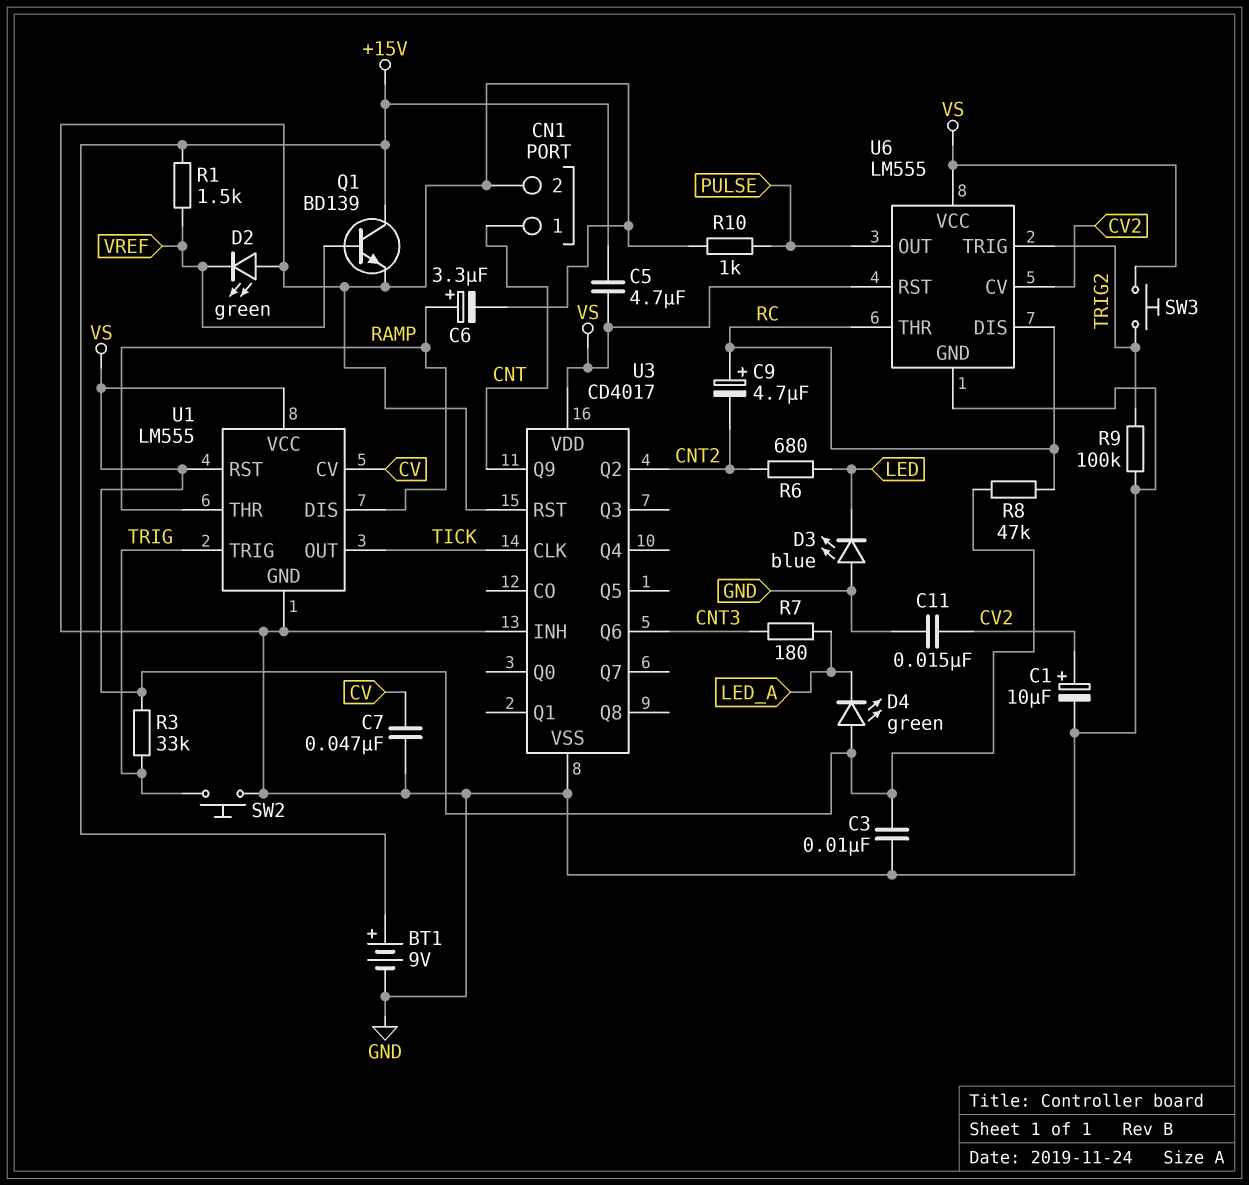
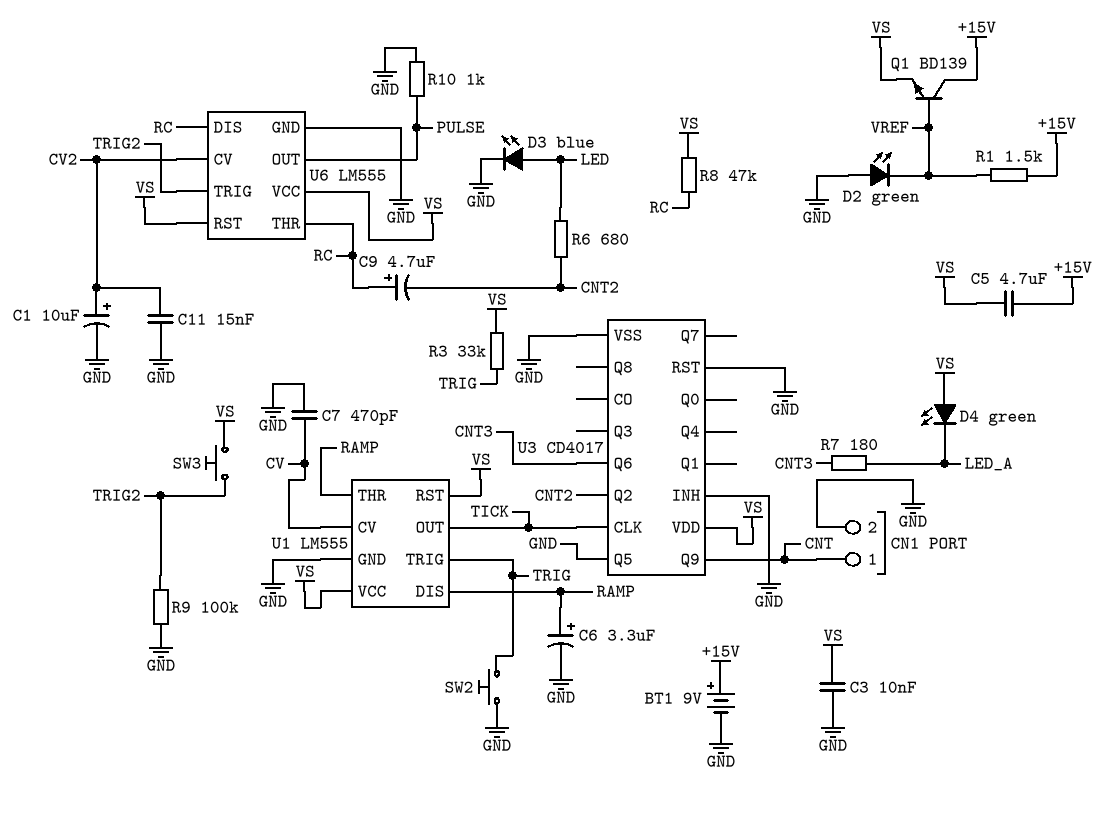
C7: 47nF (CV, GND) -> 470pF (CV, GND)
D3: LED blue (A GND, K LED) -> LED blue (A LED, K GND)
Q1: NPN BD139 (B VREF, C +15V, E GND) -> NPN BD139 (B VREF, C +15V, E VS)
U3 pin Q5: none -> GND

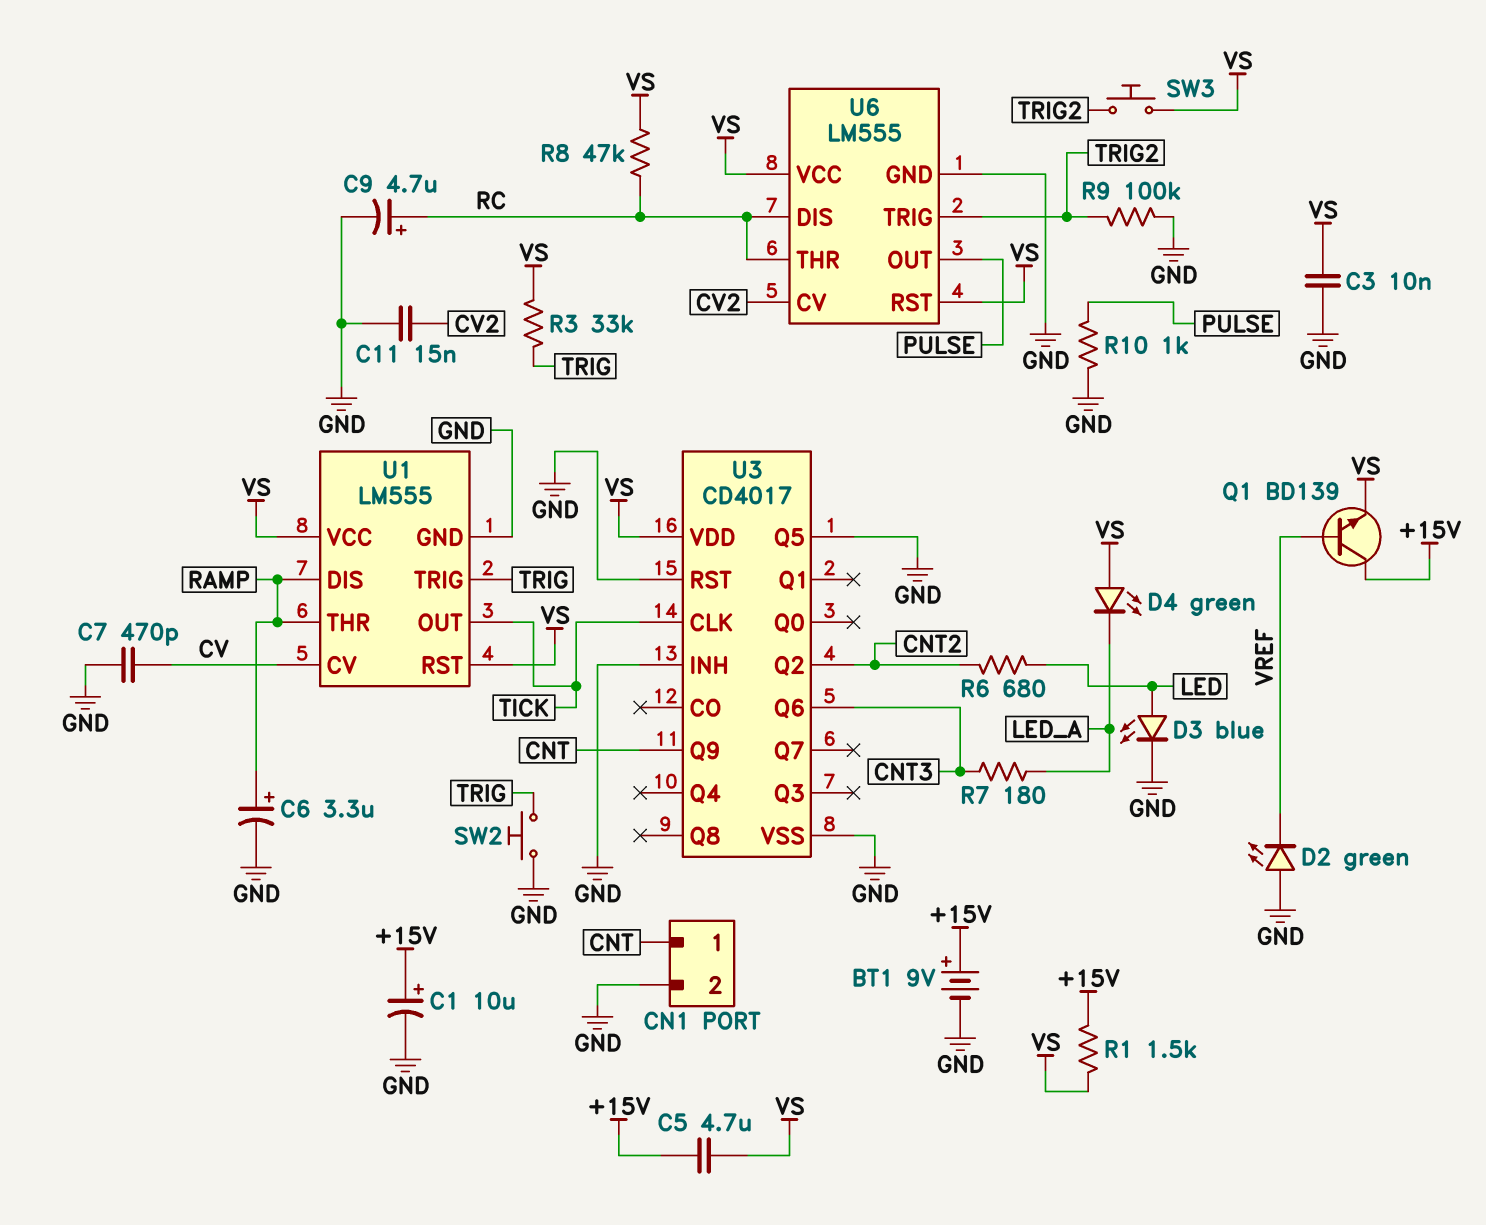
C1: 10uF (plus CV2, minus GND) -> 10uF (plus +15V, minus GND)
C9: 4.7uF (plus RC, minus CNT2) -> 4.7uF (plus RC, minus GND)
R1: 1.5k (+15V, VREF) -> 1.5k (+15V, VS)

